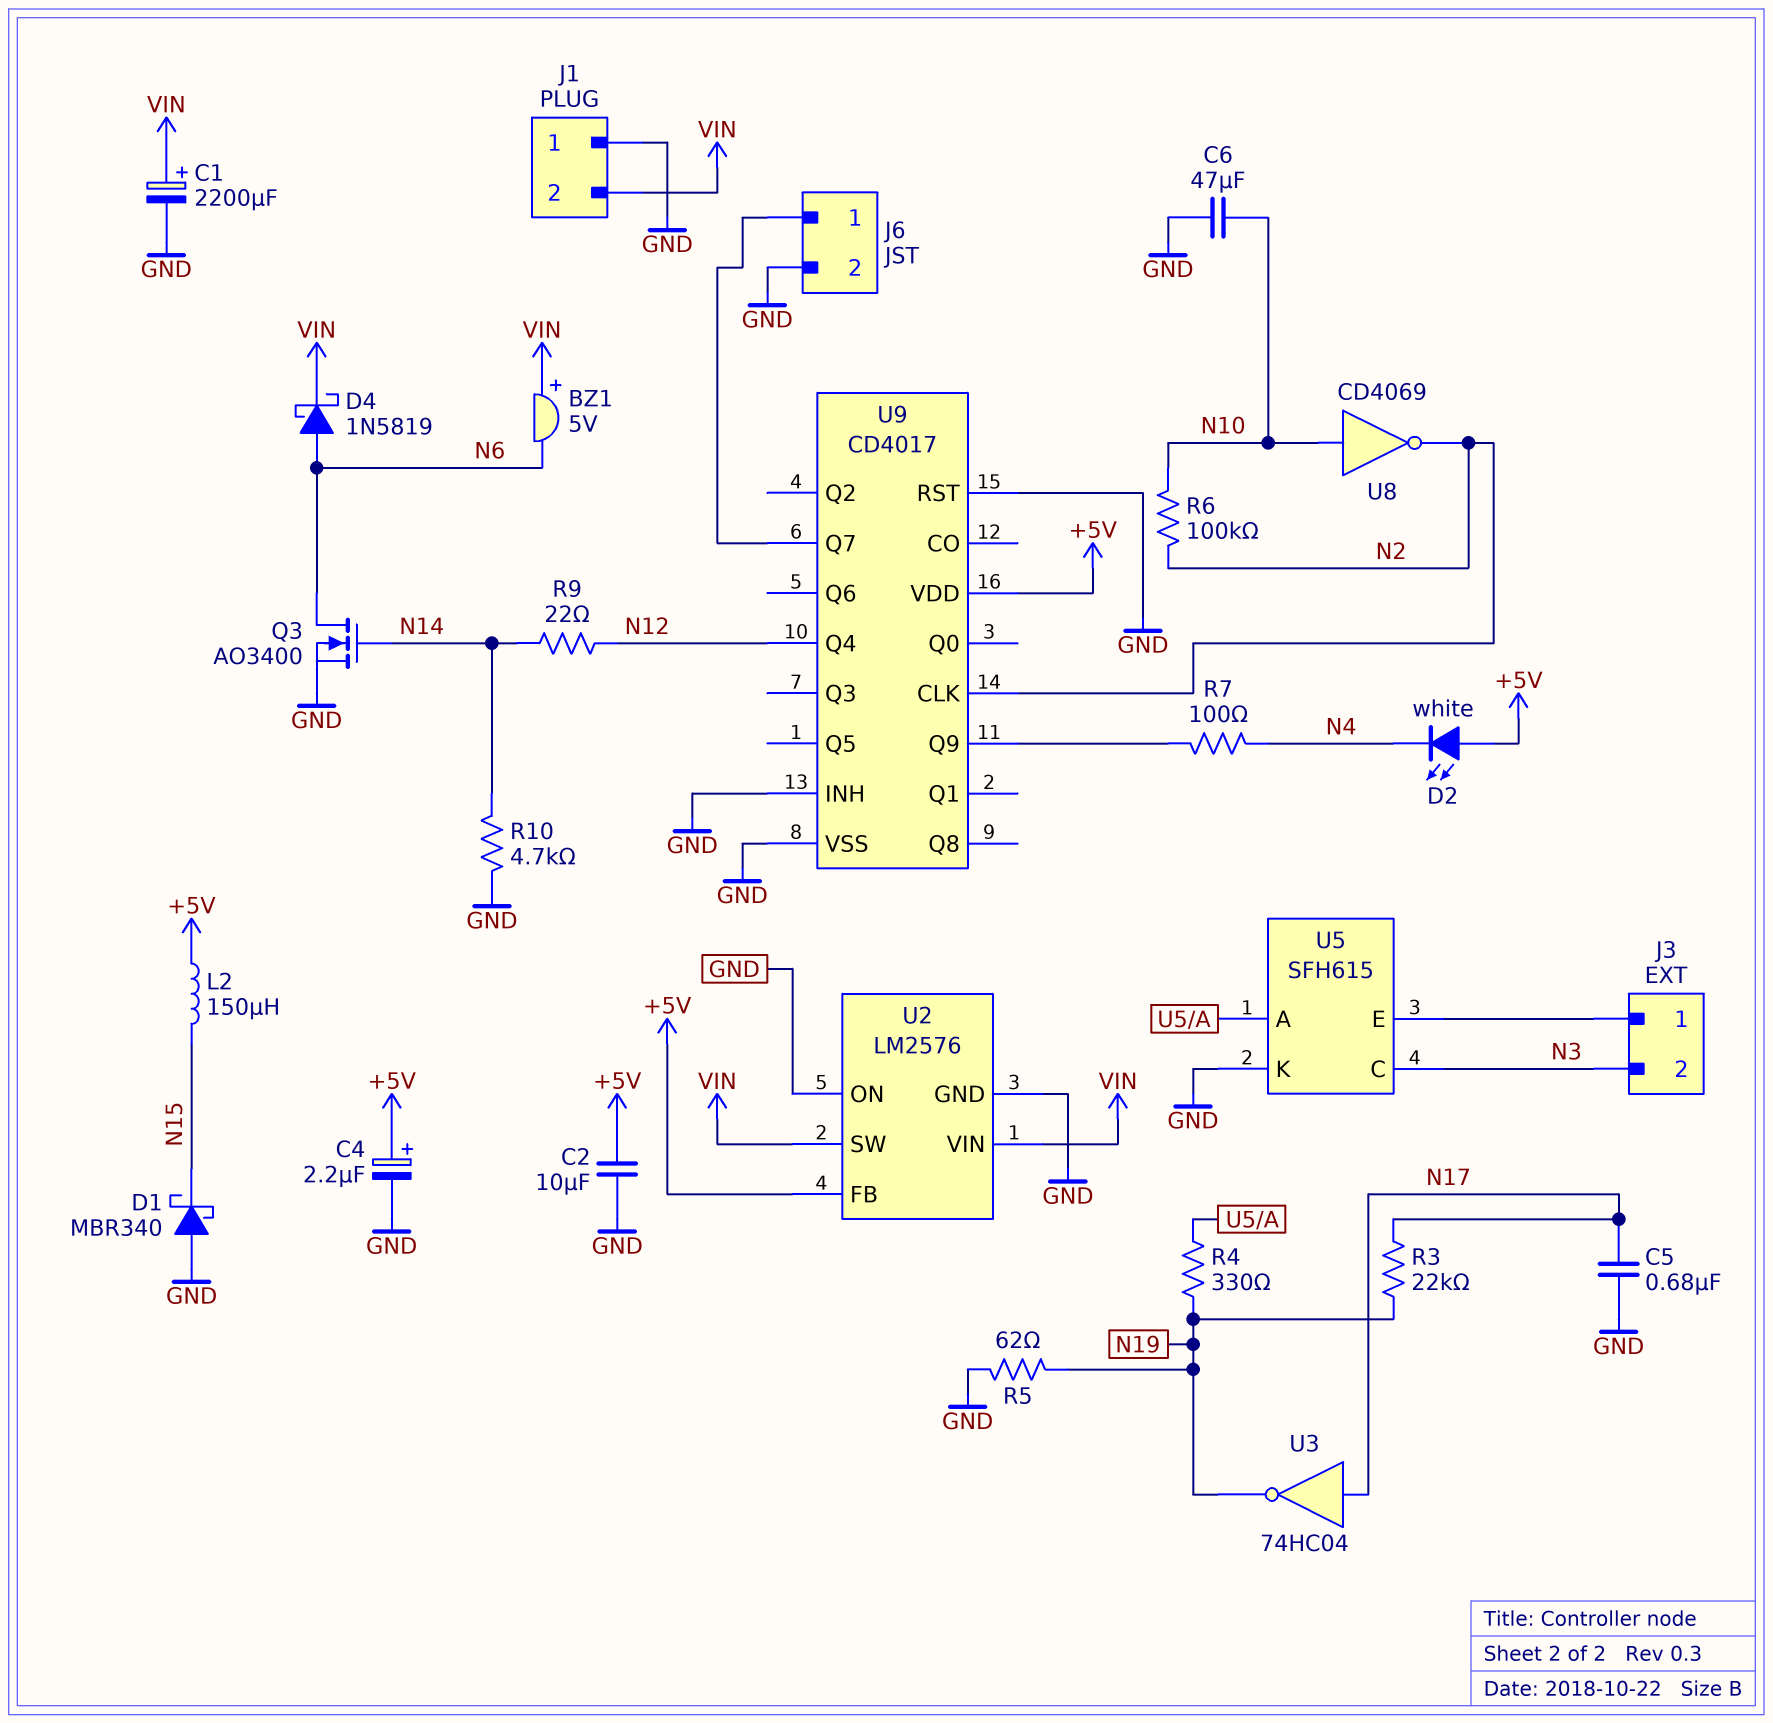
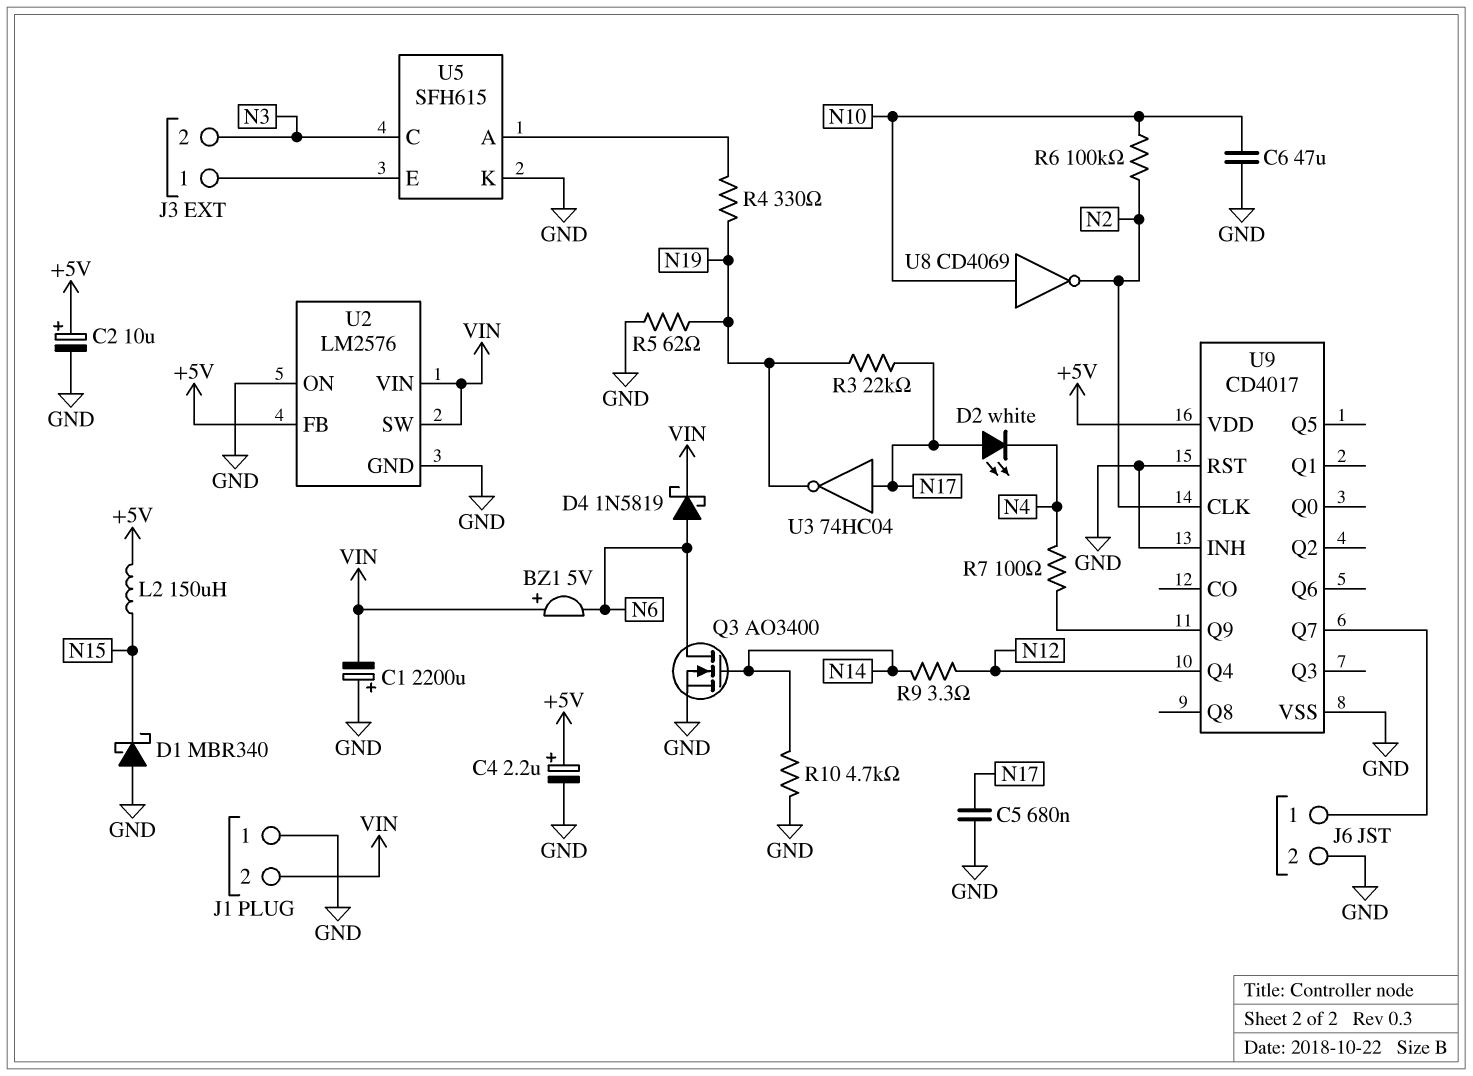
C1: 2200uF (plus VIN, minus GND) -> 2200uF (plus GND, minus VIN)
C2: 10uF (+5V, GND) -> 10uF (plus +5V, minus GND)
D2: LED white (A +5V, K N4) -> LED white (A N17, K N4)
R9: 22 (N12, N14) -> 3.3 (N12, N14)

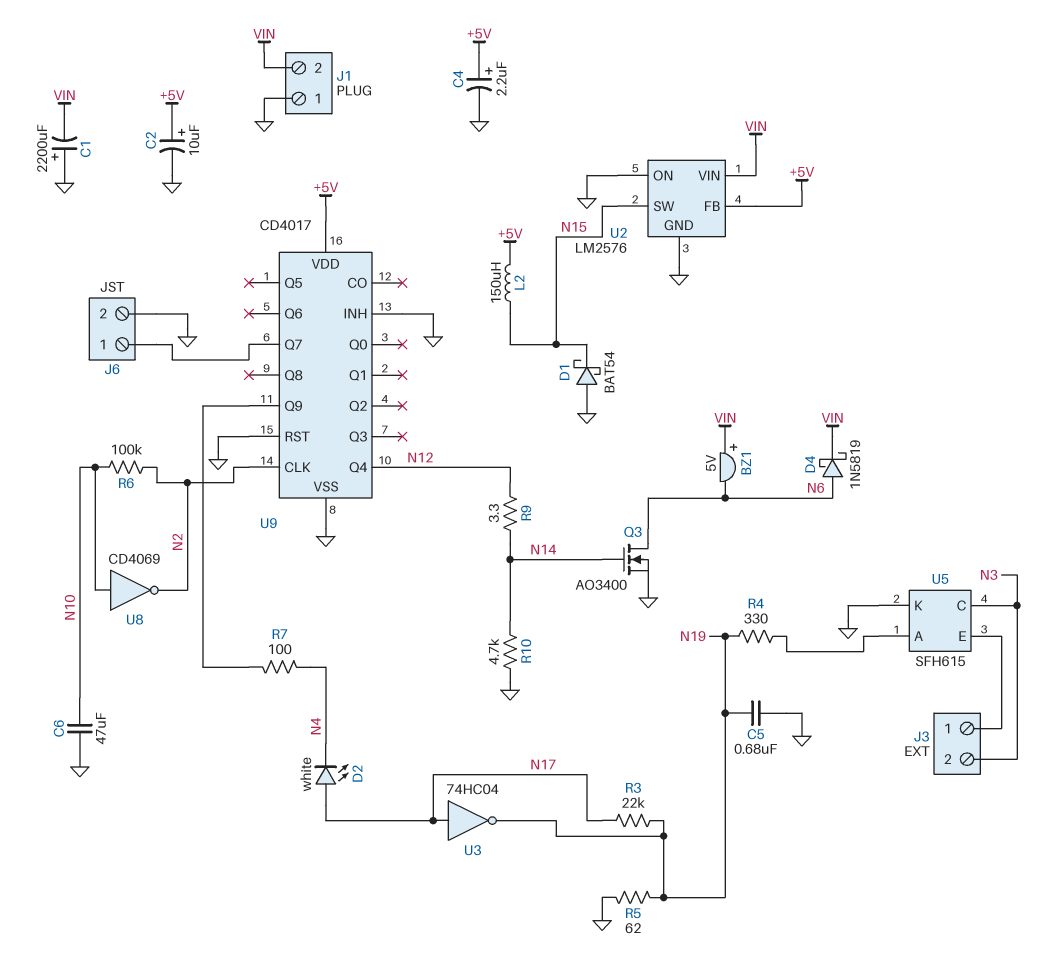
C5: 680nF (GND, N17) -> 680nF (GND, N19)
D1: schottky MBR340 (A GND, K N15) -> schottky BAT54 (A GND, K N15)
U2 pin SW: VIN -> N15

